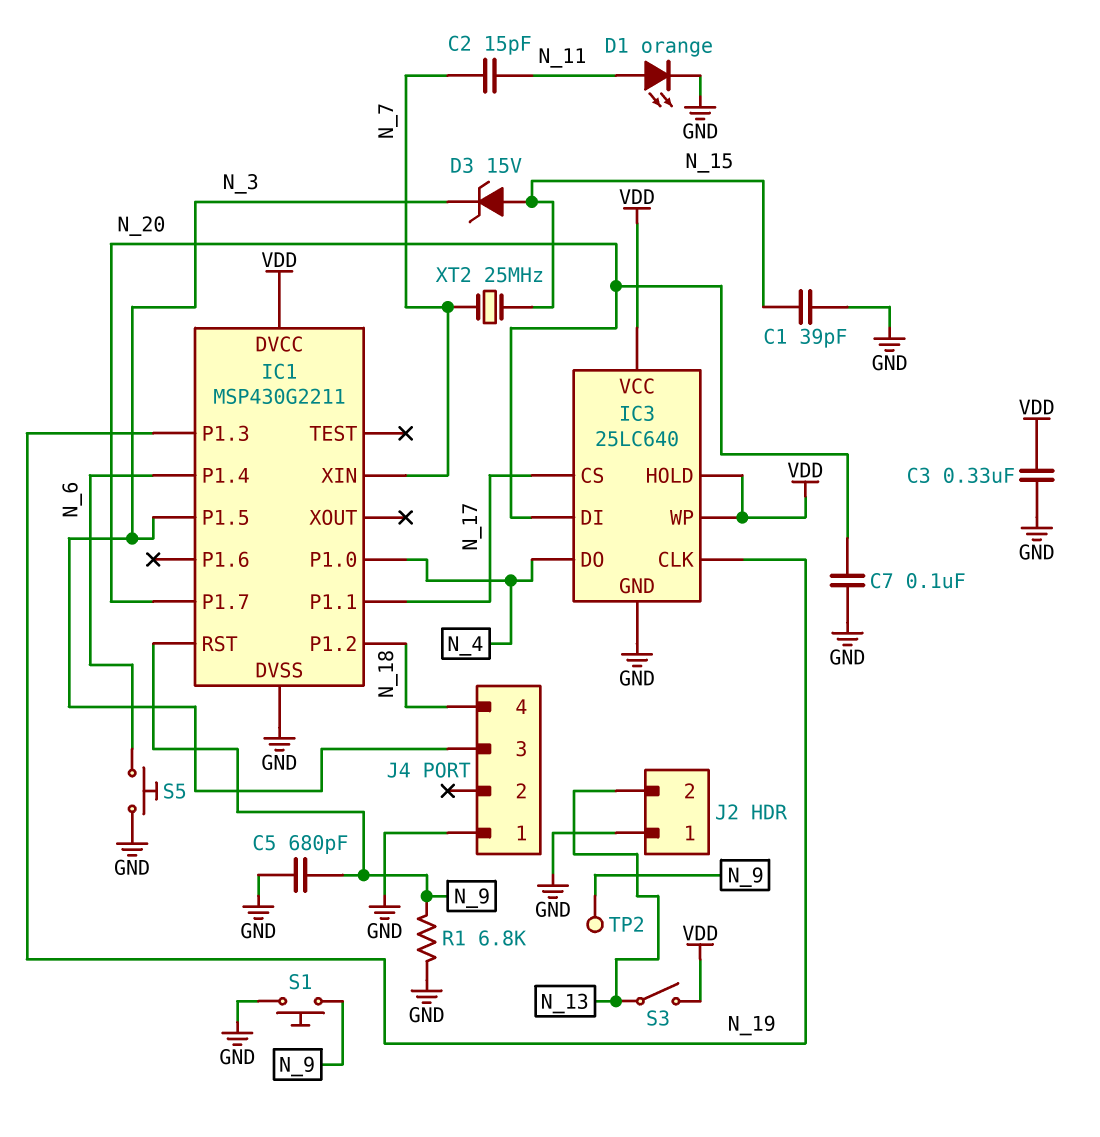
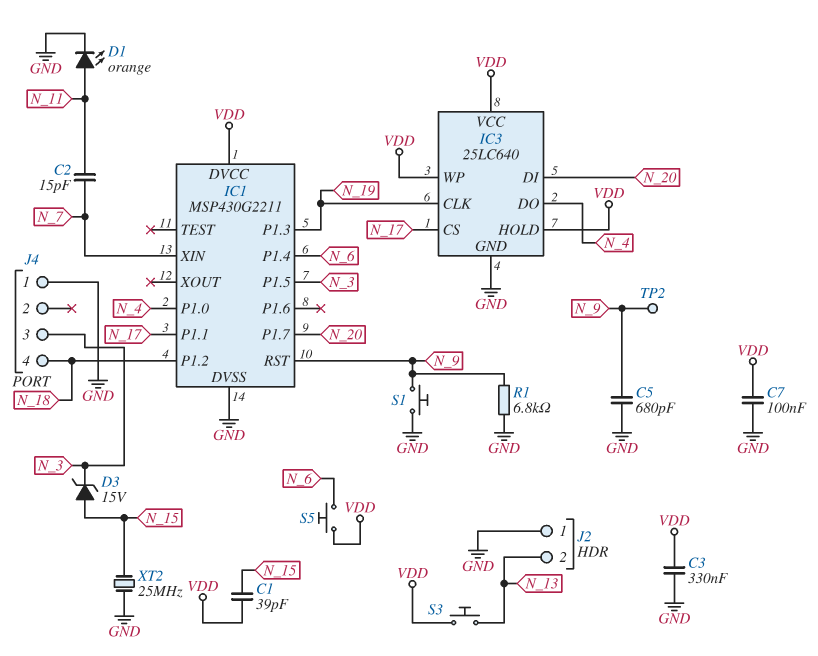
C1: 39pF (GND, N_15) -> 39pF (N_15, VDD)
C7: 100nF (GND, N_20) -> 100nF (GND, VDD)
S3: switch (N_13, VDD) -> button (N_13, VDD)
S5: button (GND, N_6) -> button (N_6, VDD)
XT2: 25MHz (N_7, N_15) -> 25MHz (GND, N_15)

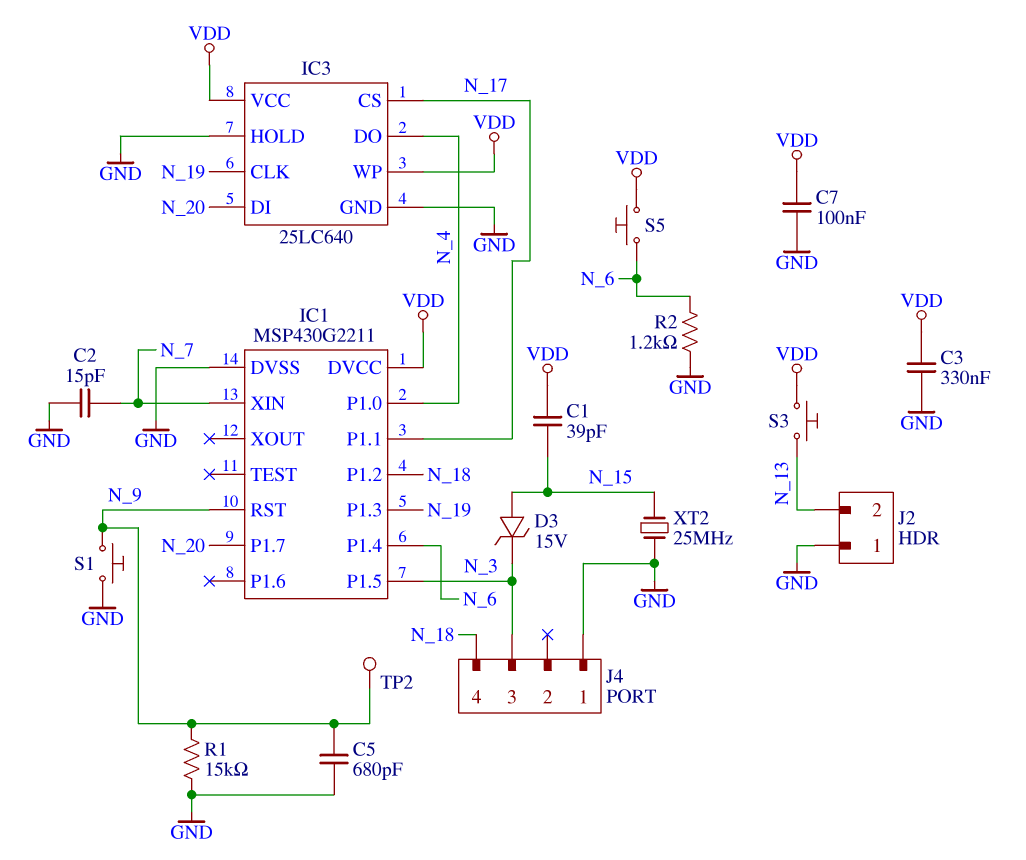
C2: 15pF (N_7, N_11) -> 15pF (GND, N_7)
D1: LED orange (A N_11, K GND) -> none
IC3 pin HOLD: VDD -> GND
R1: 6.8k (GND, N_9) -> 15k (GND, N_9)
R2: none -> 1.2k (GND, N_6)

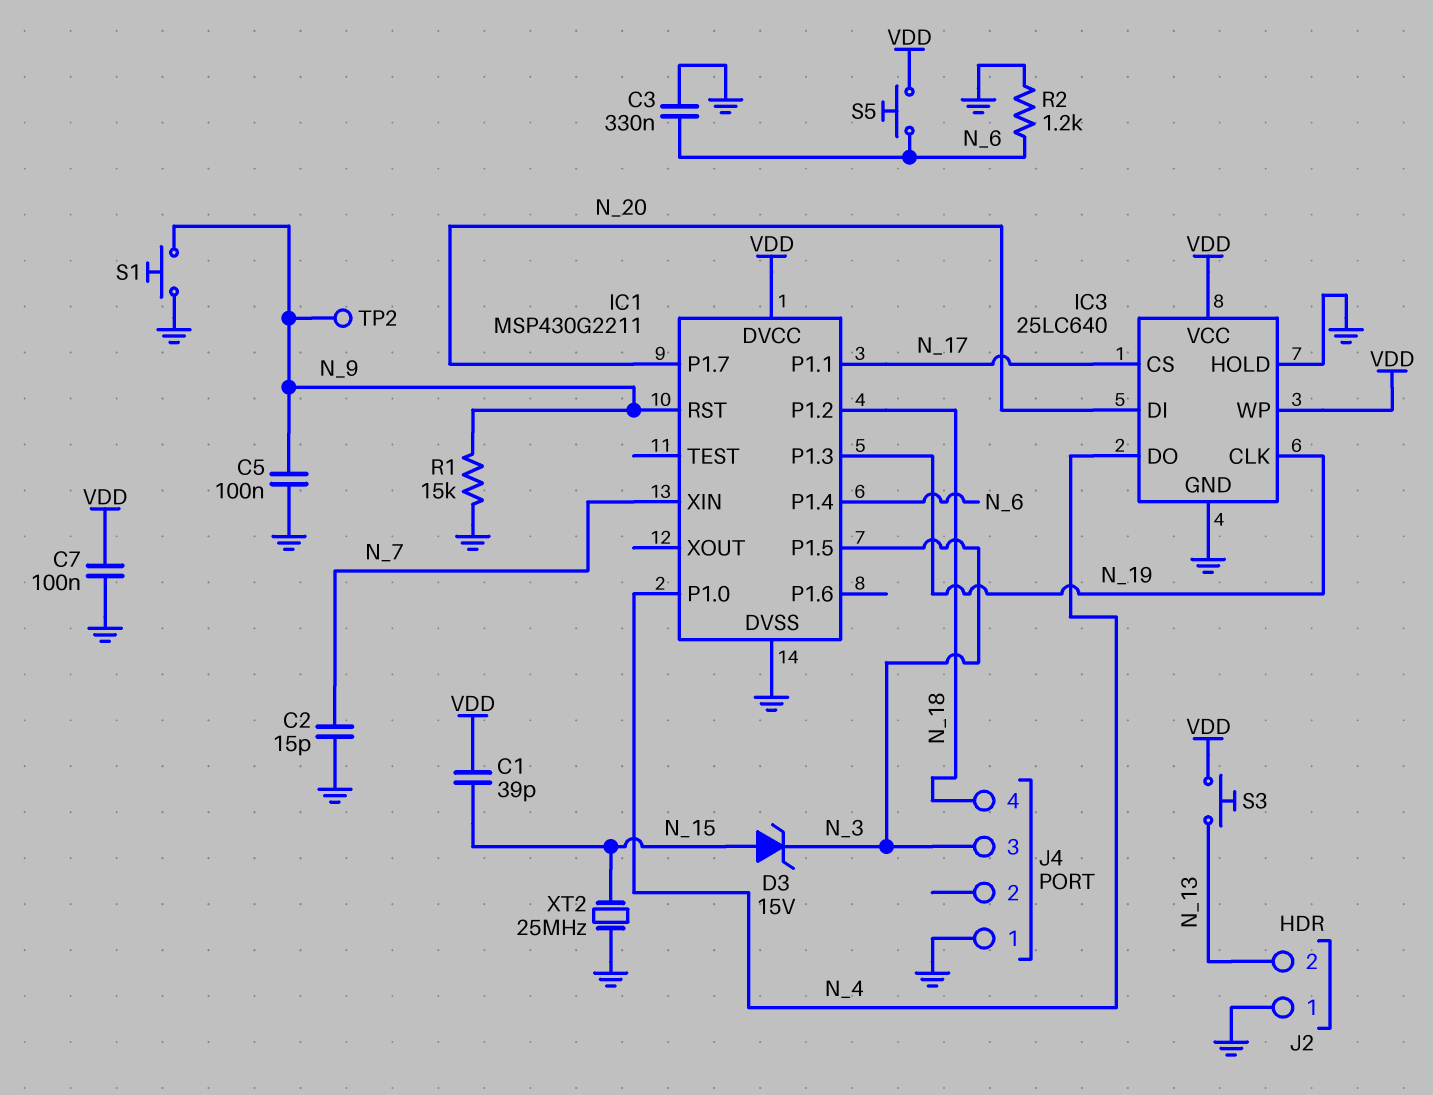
C3: 330nF (GND, VDD) -> 330nF (GND, N_6)
C5: 680pF (GND, N_9) -> 100nF (GND, N_9)

